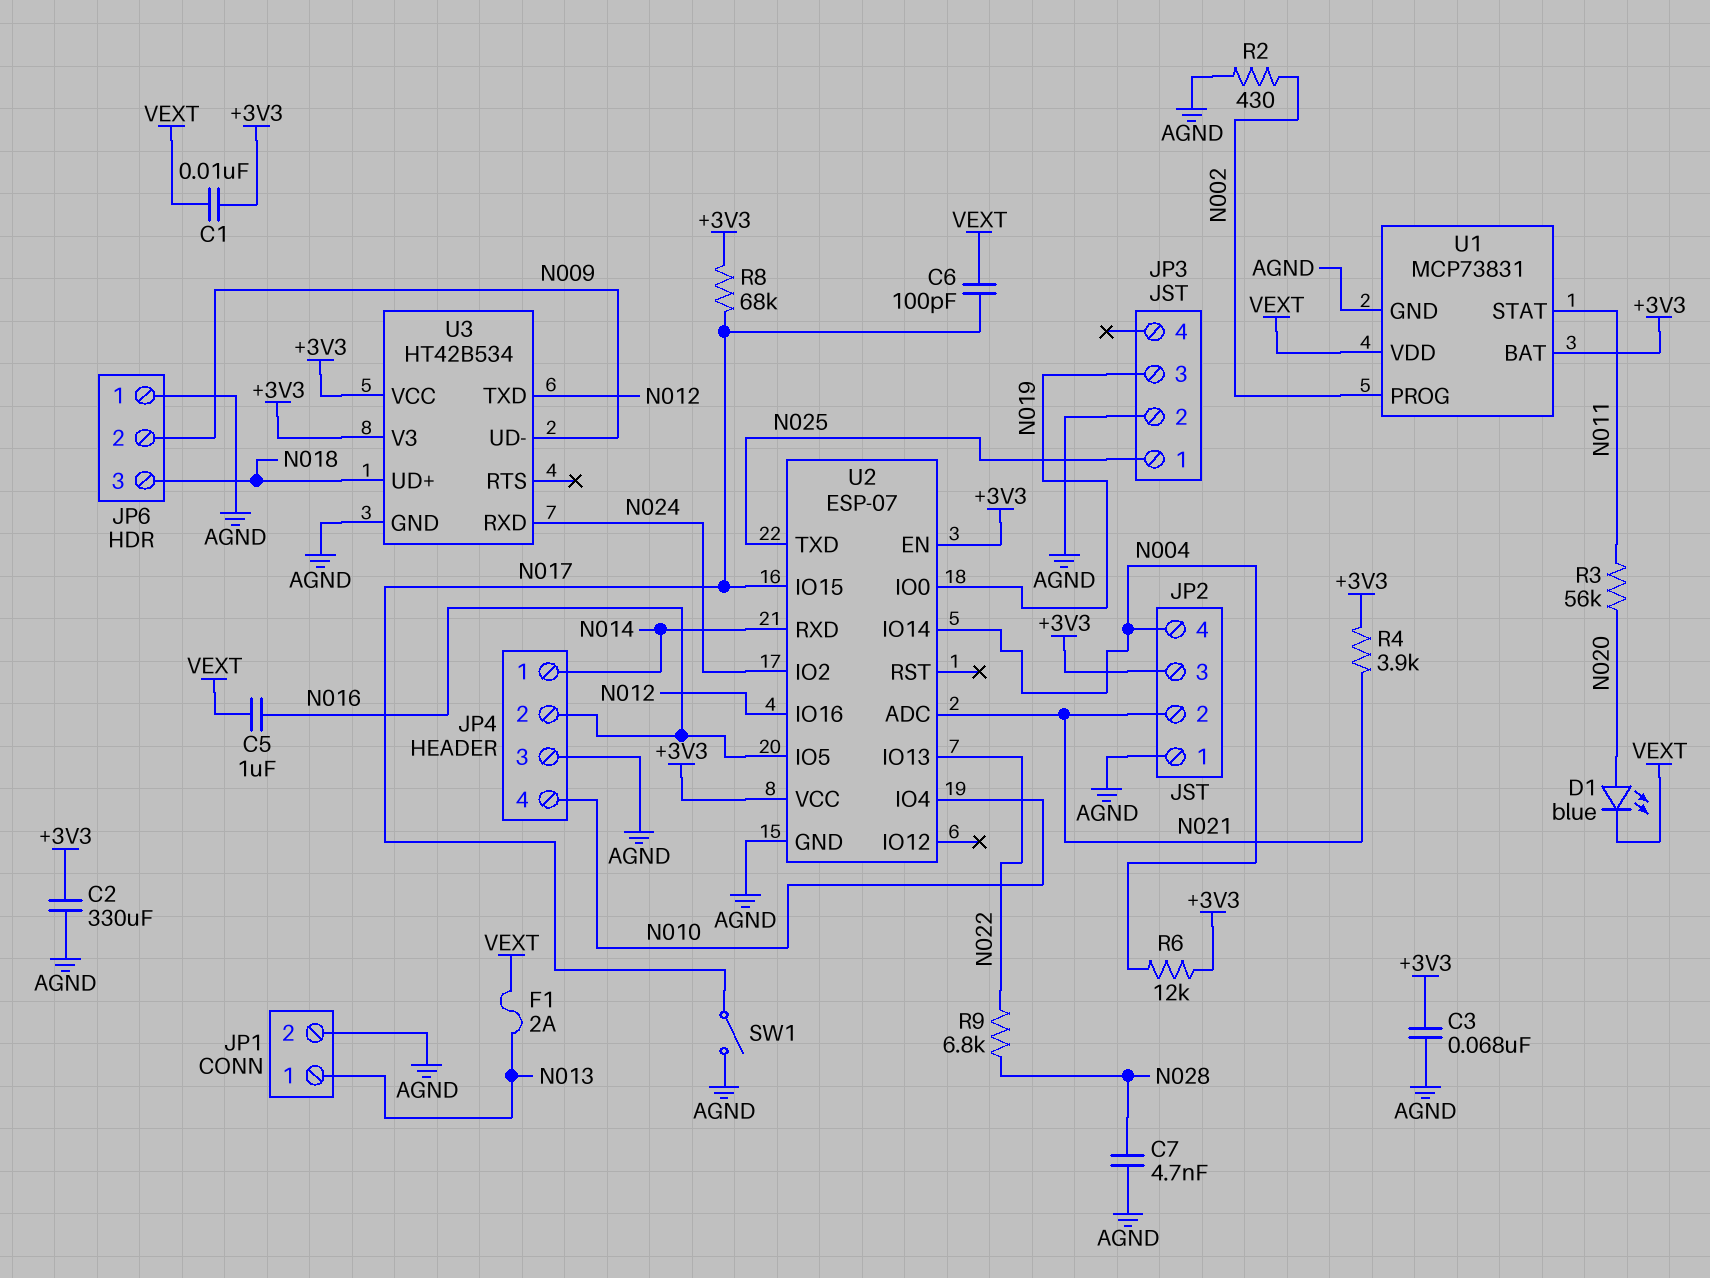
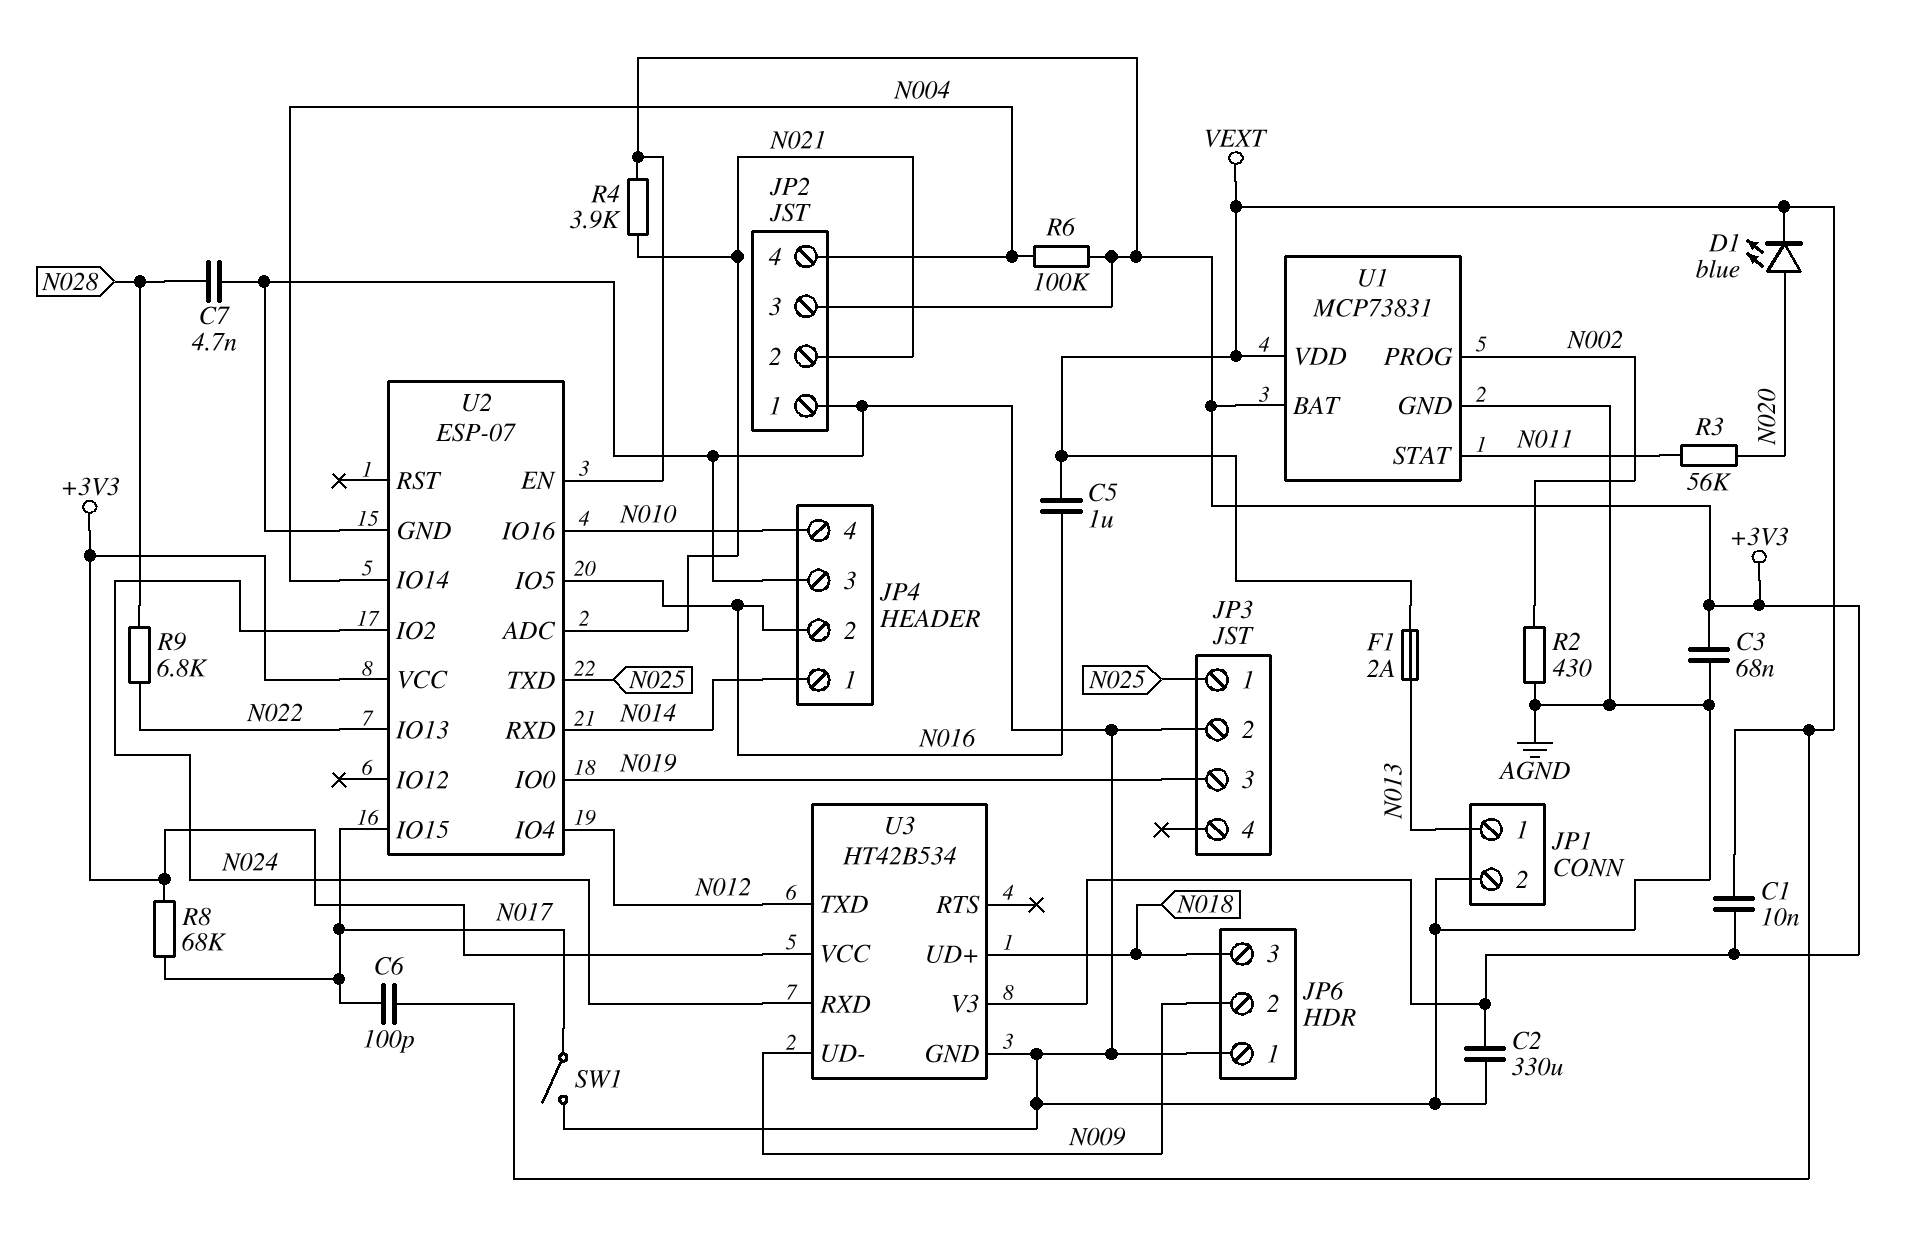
R6: 12k (+3V3, N004) -> 100k (+3V3, N004)
U2 pin IO4: N010 -> N012
U2 pin IO16: N012 -> N010

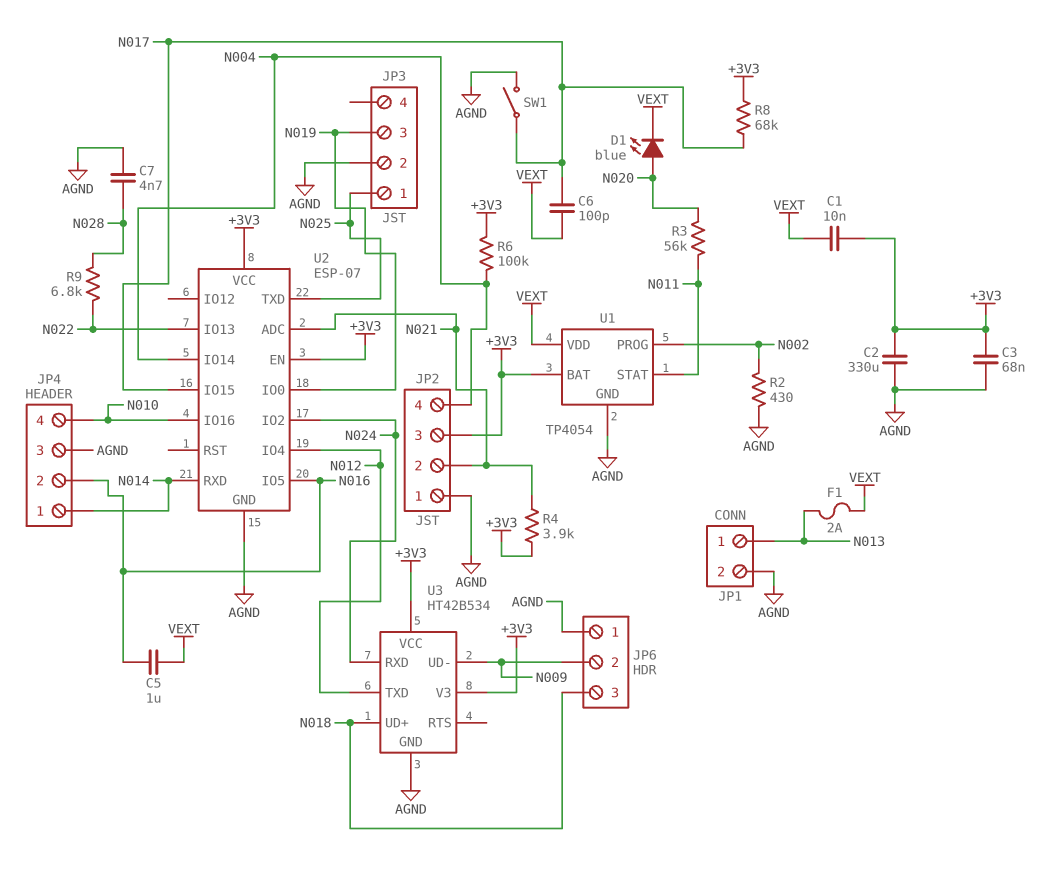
U1: MCP73831 -> TP4054

